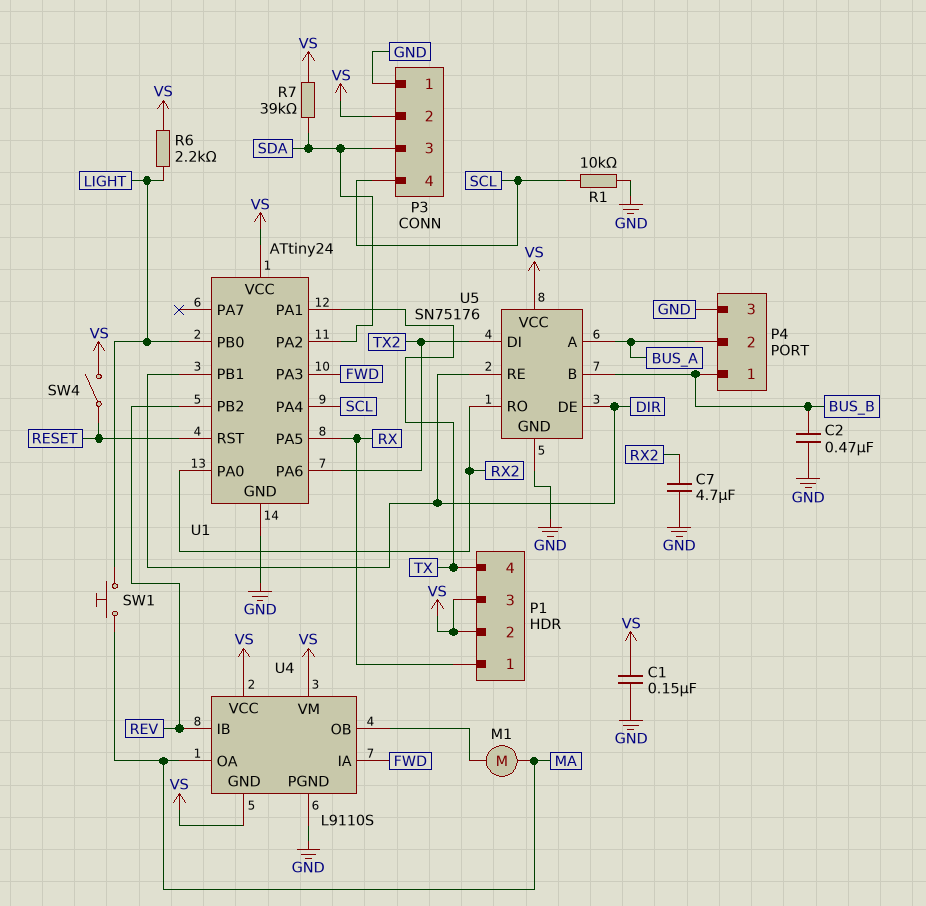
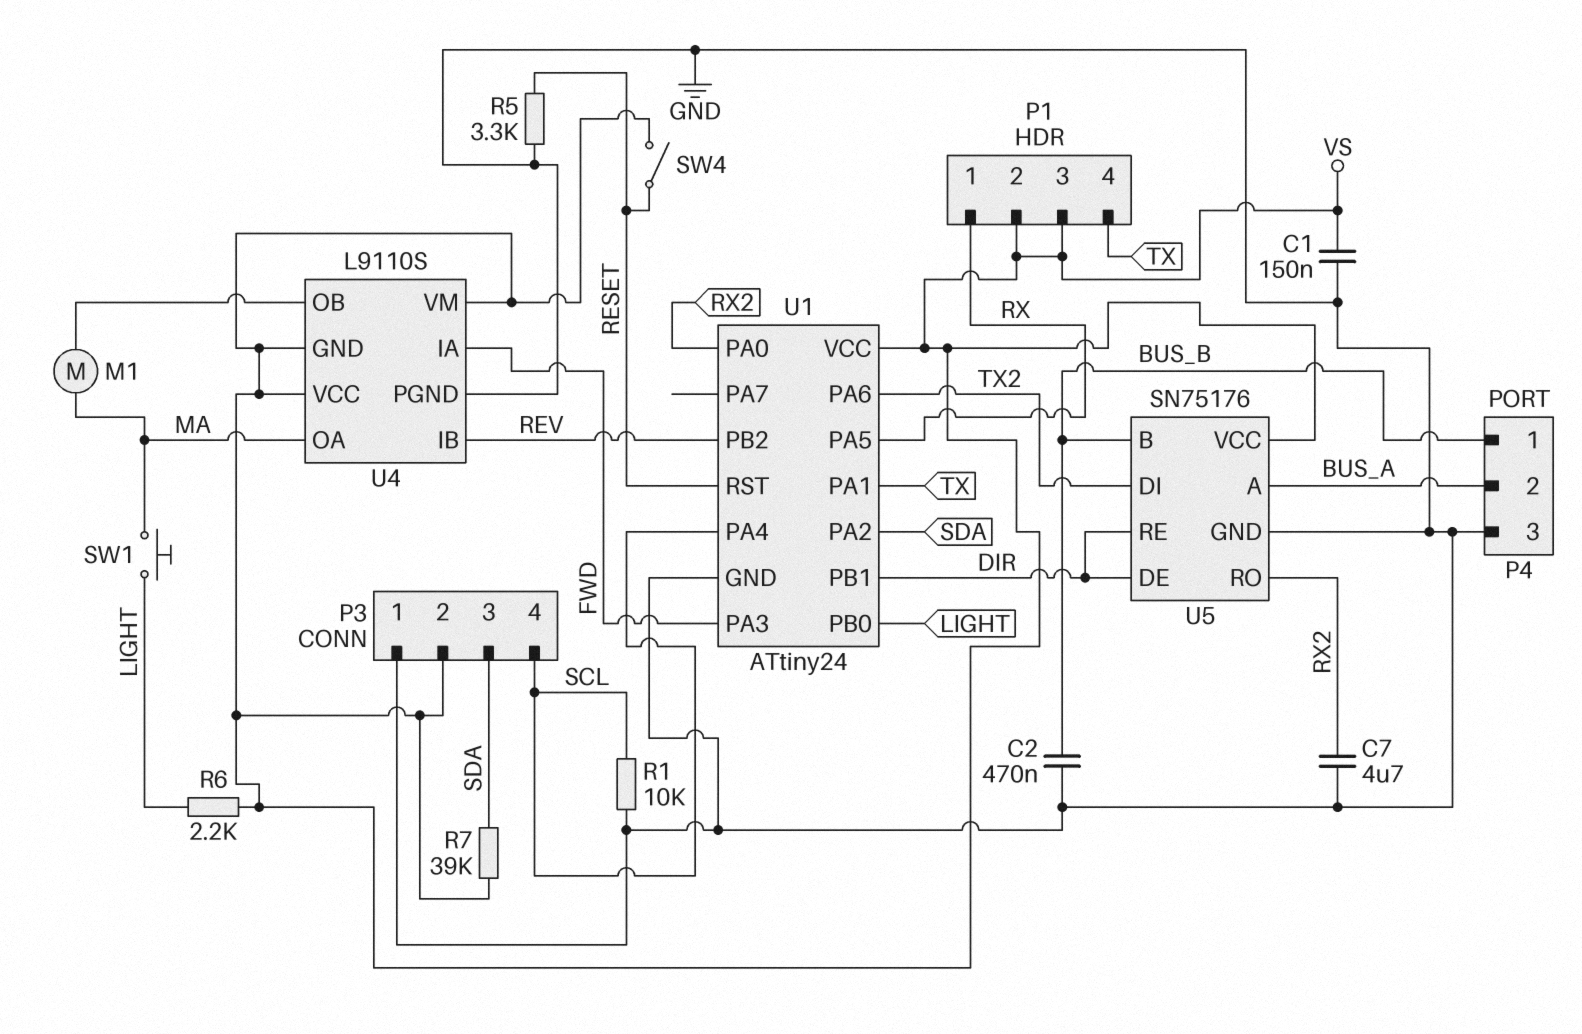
R5: none -> 3.3k (GND, RESET)

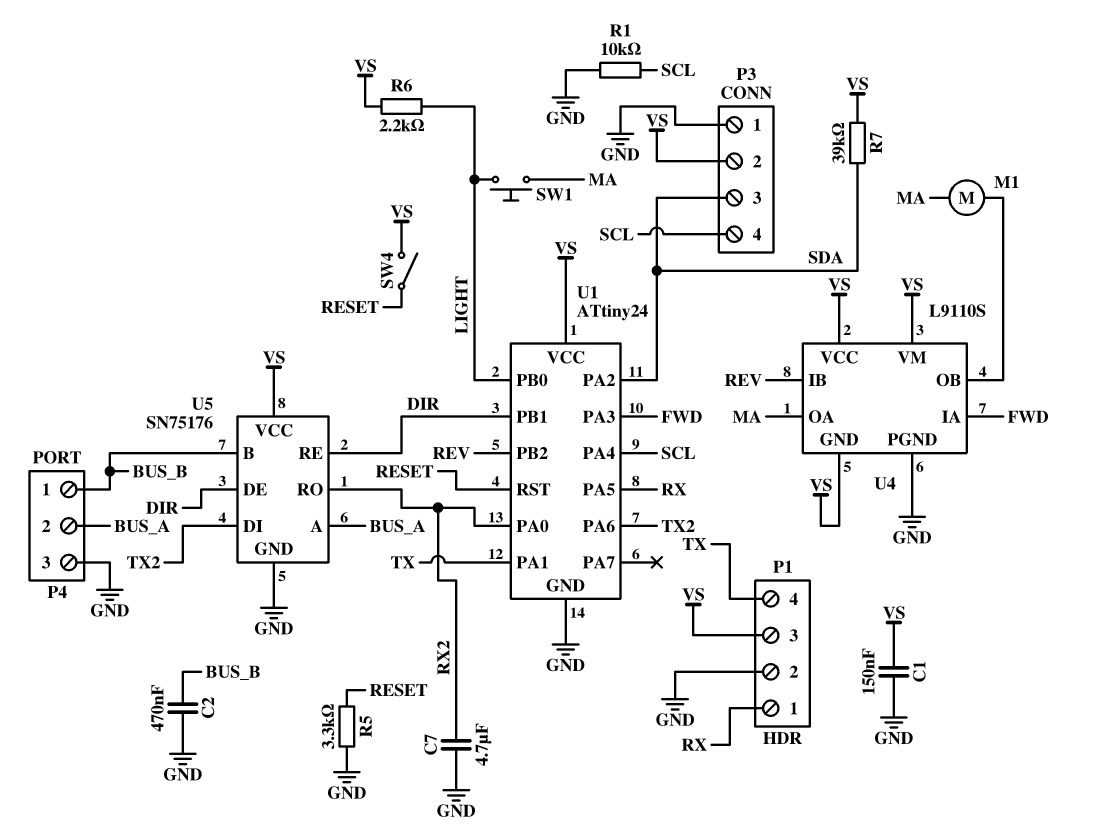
P1 pin 2: VS -> GND

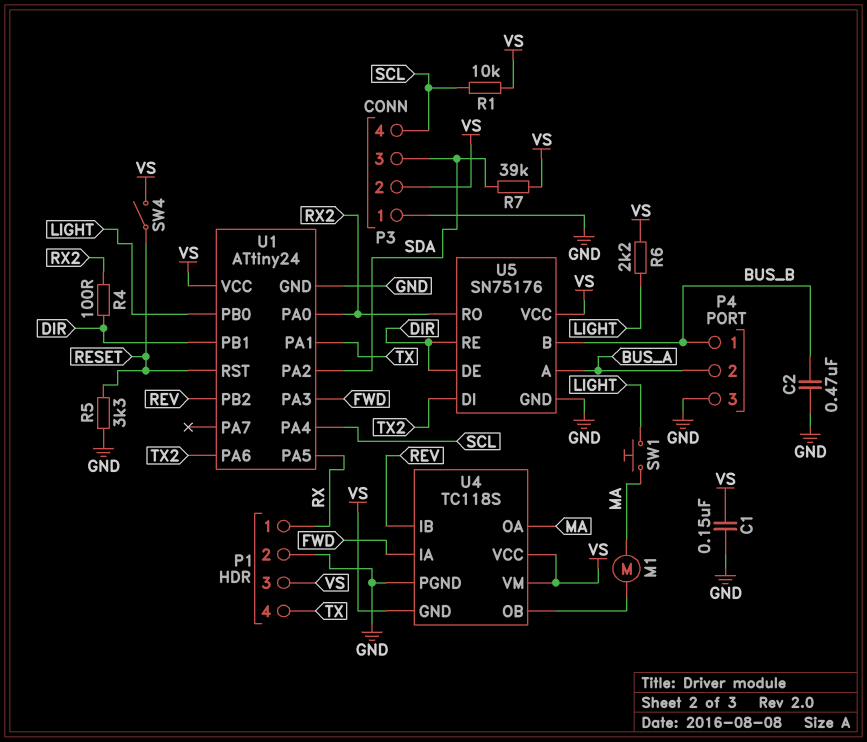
C7: 4.7uF (GND, RX2) -> none
R1: 10k (GND, SCL) -> 10k (SCL, VS)
R4: none -> 100 (DIR, RX2)
U4: L9110S -> TC118S

